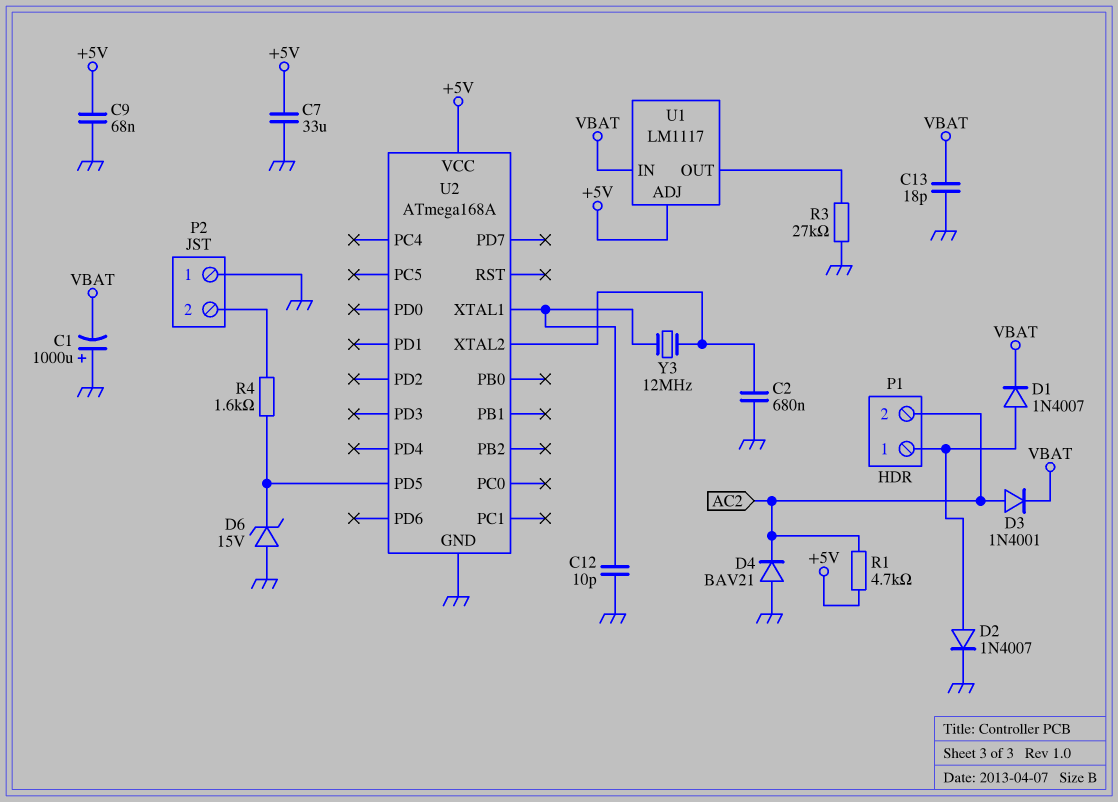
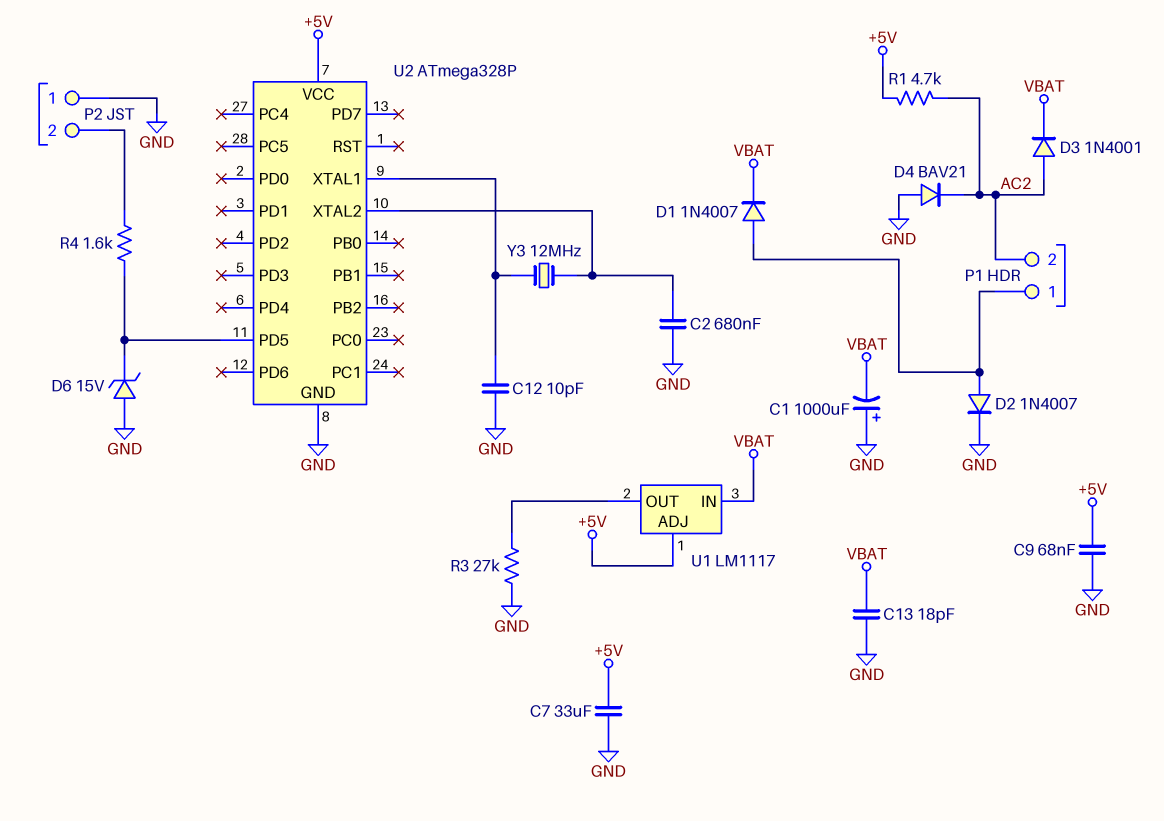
U2: ATmega168A -> ATmega328P

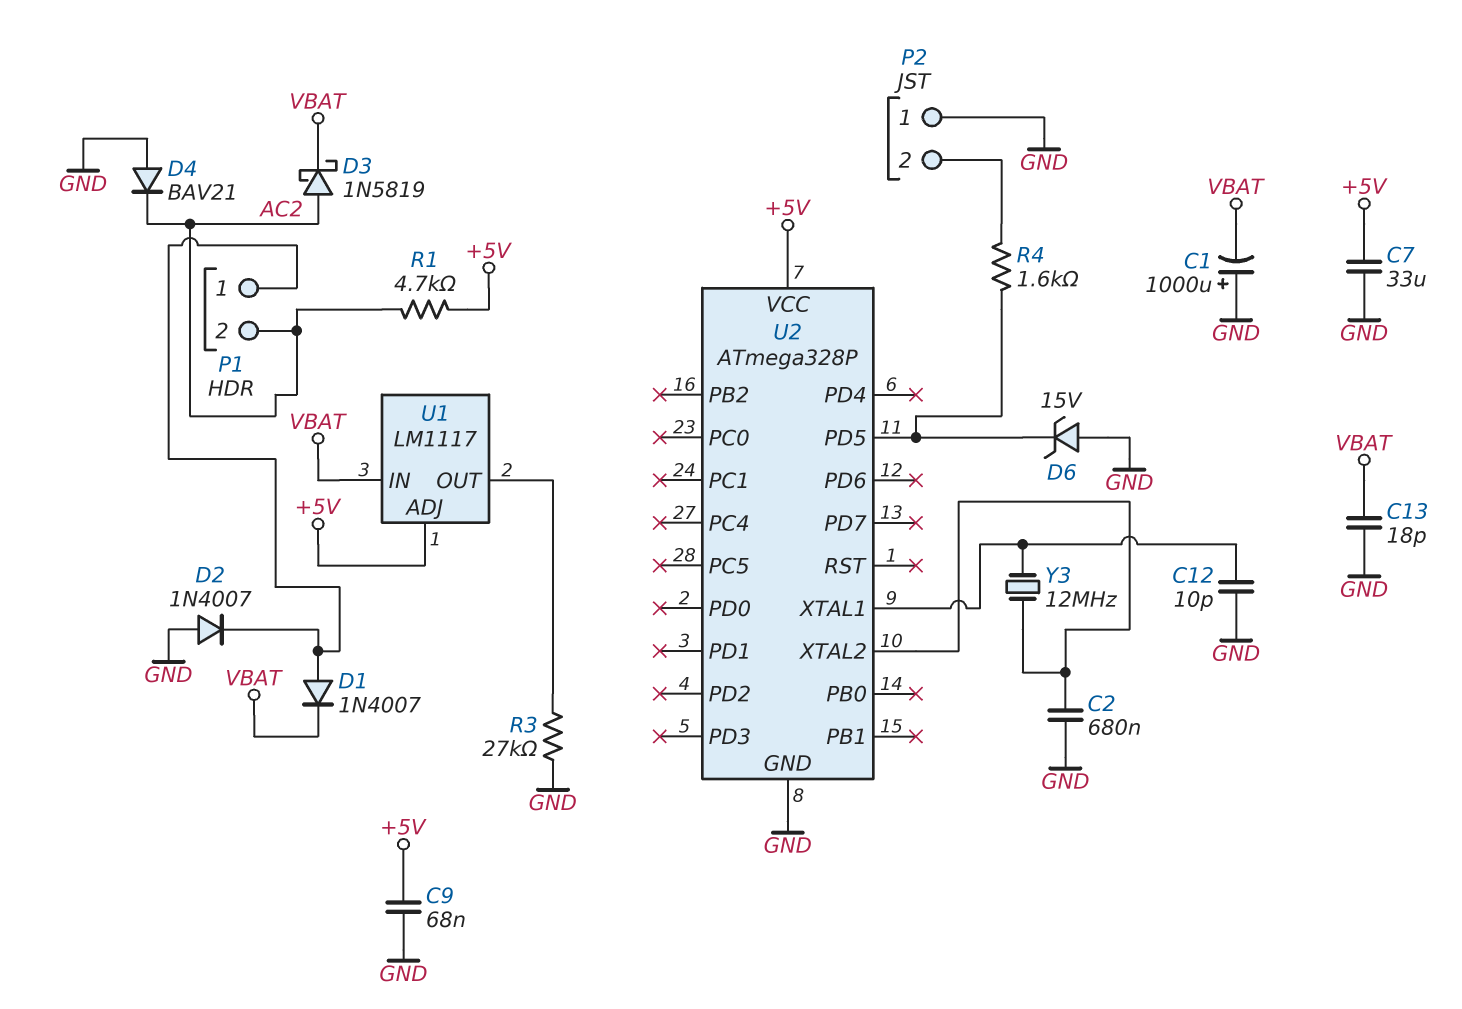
D2: diode 1N4007 (A P1/1, K GND) -> diode 1N4007 (A GND, K P1/1)
D3: diode 1N4001 (A AC2, K VBAT) -> schottky 1N5819 (A AC2, K VBAT)

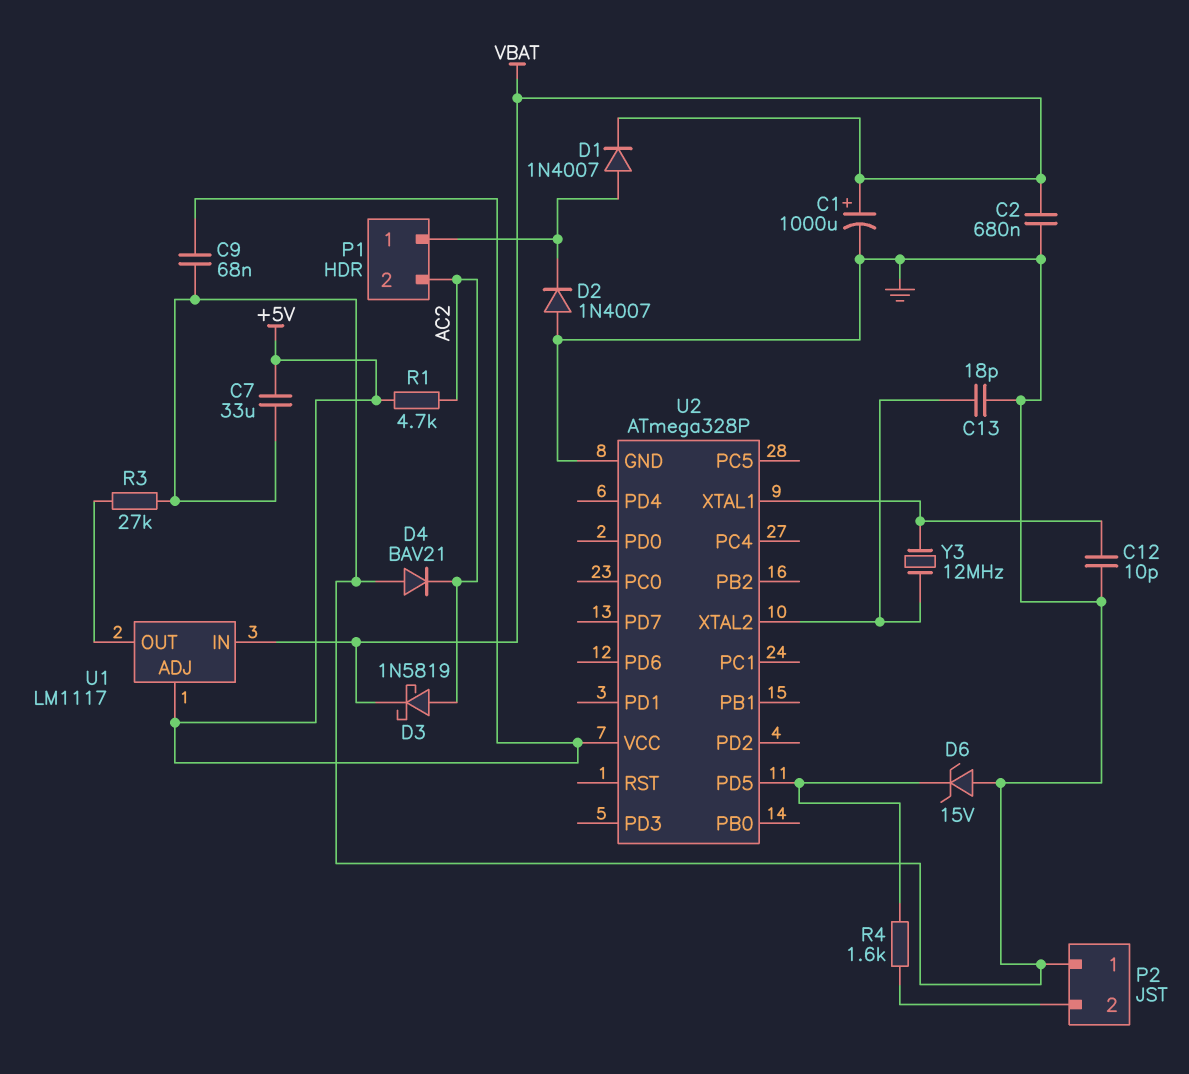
C1: 1000uF (plus GND, minus VBAT) -> 1000uF (plus VBAT, minus GND)
C2: 680nF (GND, U2/XTAL2) -> 680nF (GND, VBAT)
C13: 18pF (GND, VBAT) -> 18pF (GND, U2/XTAL2)

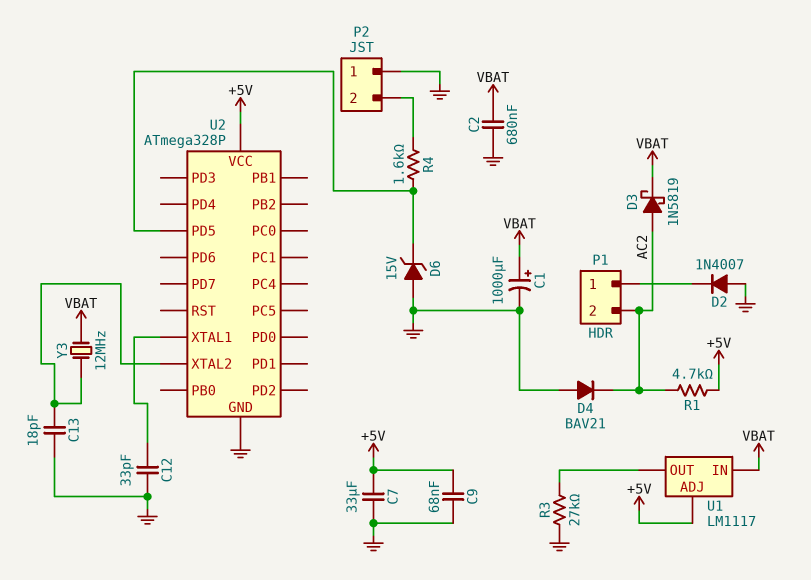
C12: 10pF (GND, U2/XTAL1) -> 33pF (GND, U2/XTAL1)
D1: diode 1N4007 (A P1/1, K VBAT) -> none
Y3: 12MHz (U2/XTAL1, U2/XTAL2) -> 12MHz (U2/XTAL2, VBAT)

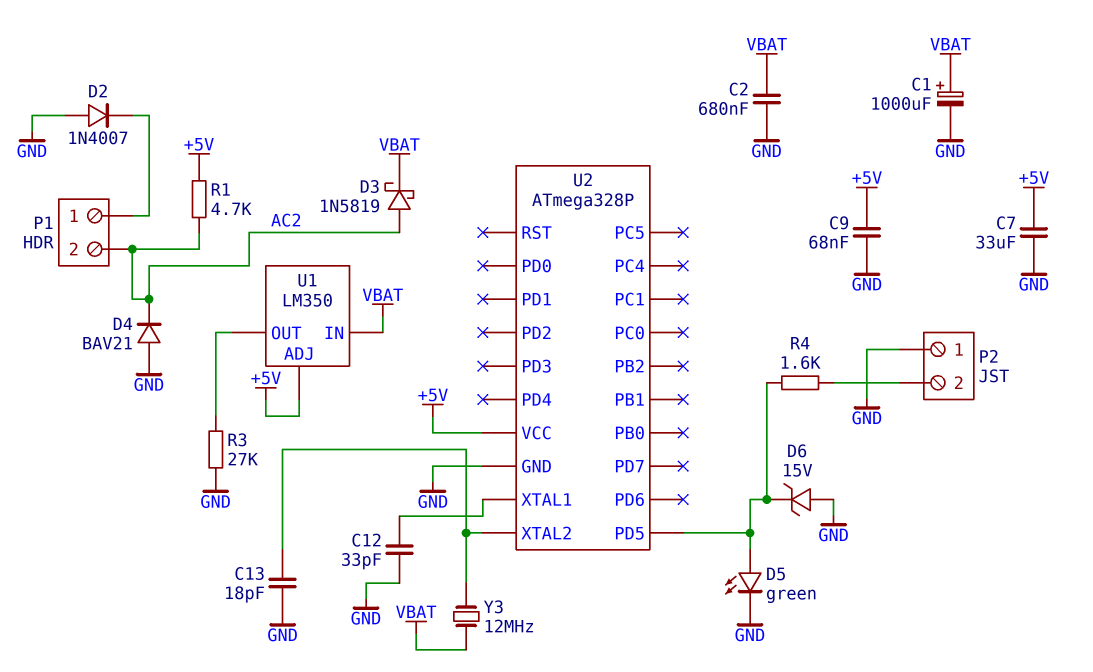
D5: none -> LED green (A U2/PD5, K GND)
U1: LM1117 -> LM350

